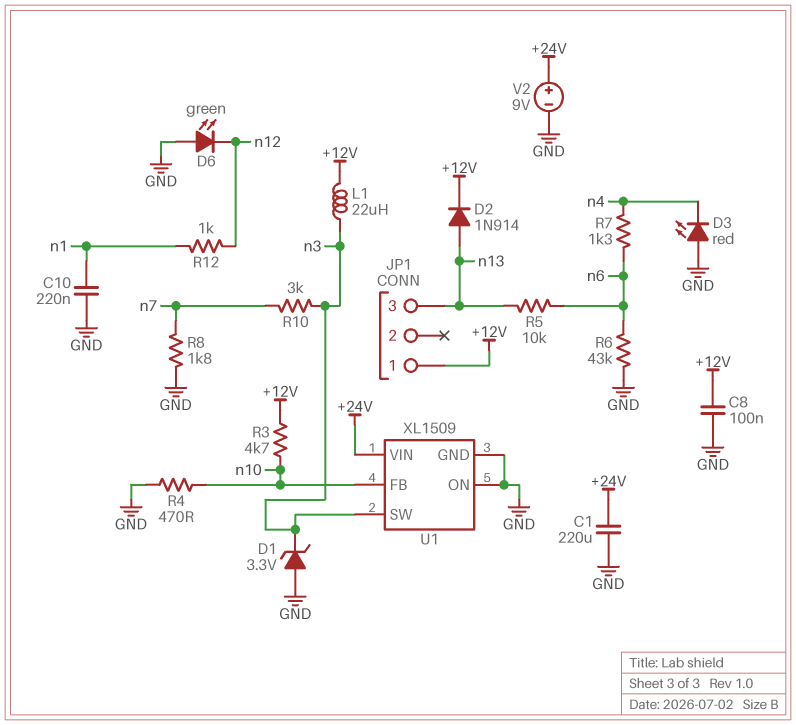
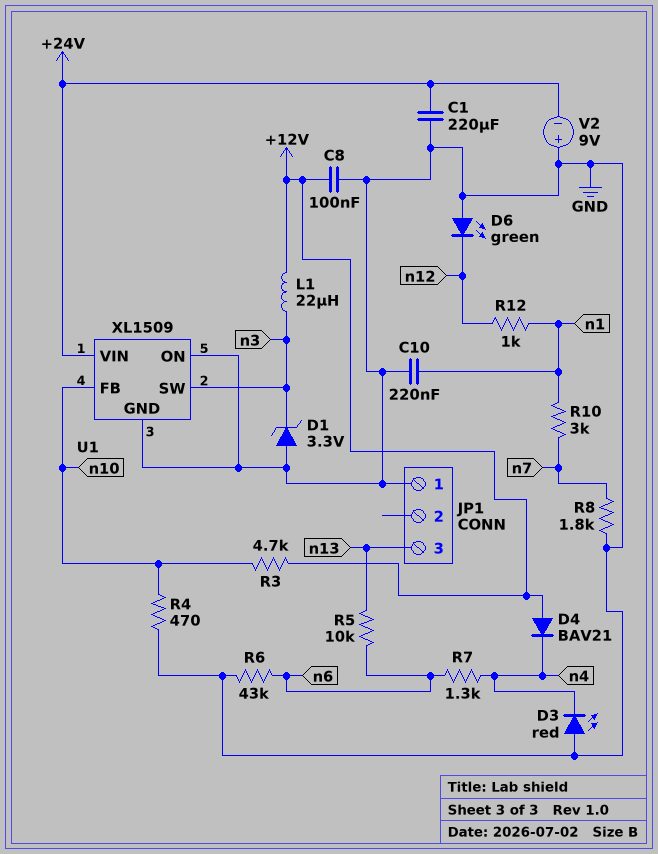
D2: diode 1N914 (A n13, K +12V) -> none
D4: none -> diode BAV21 (A +12V, K n4)
JP1 pin 1: +12V -> GND
R10: 3k (n3, n7) -> 3k (n1, n7)
V2: 9V (plus +24V, minus GND) -> 9V (plus GND, minus +24V)

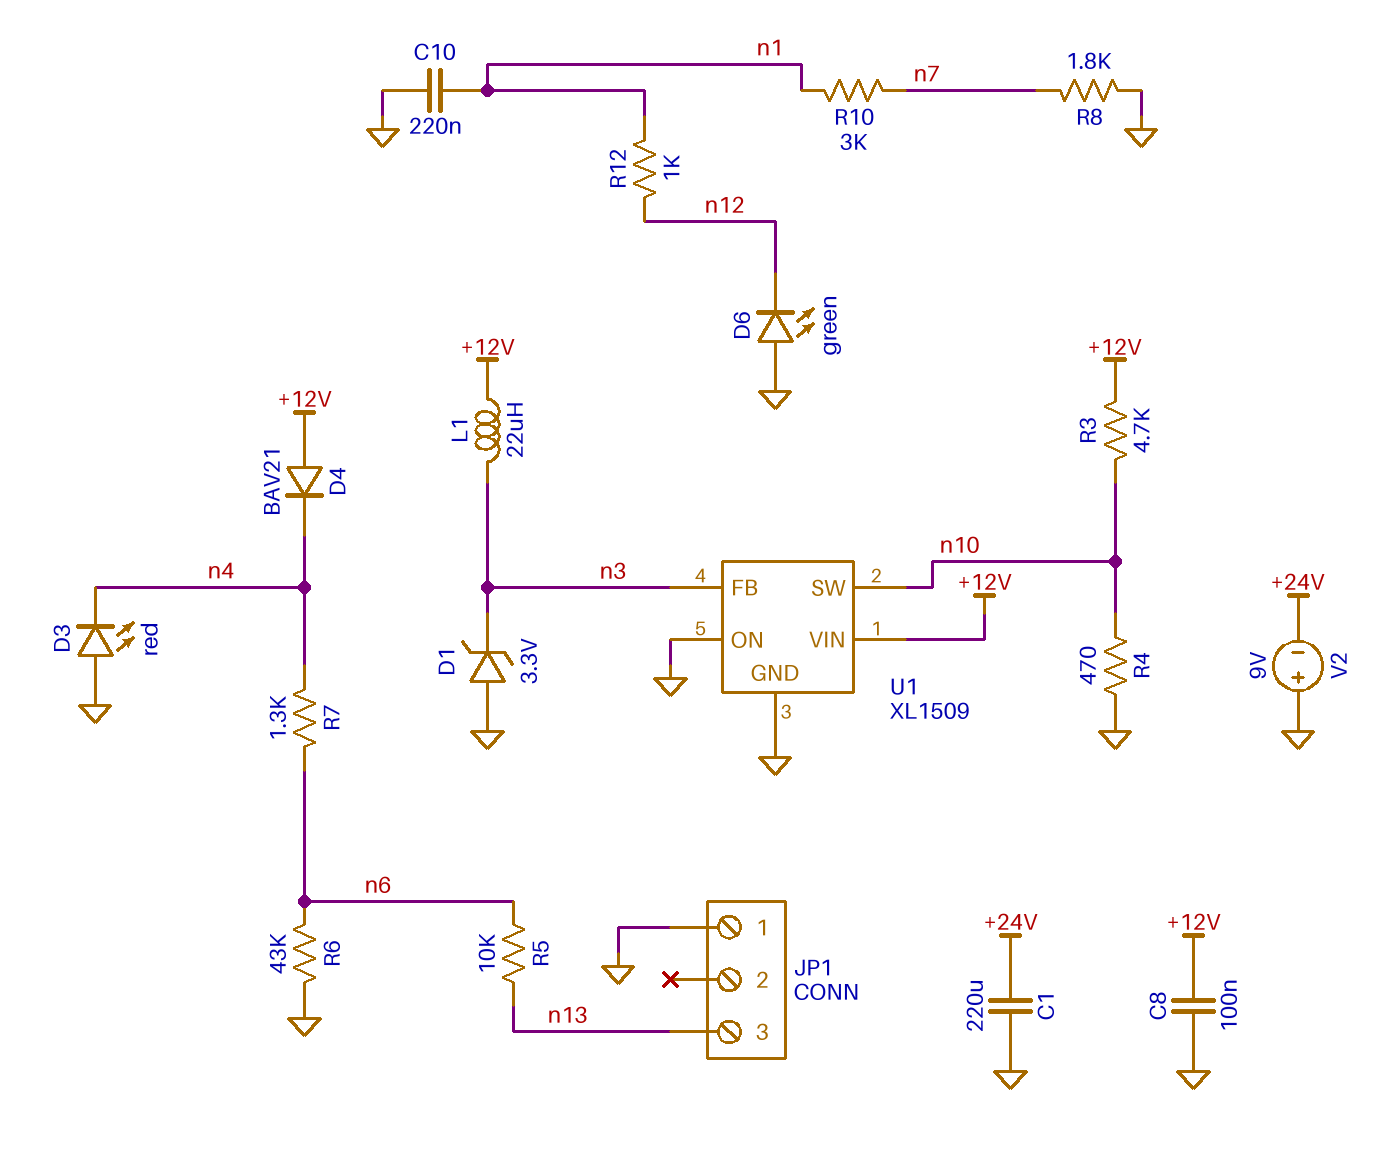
U1 pin FB: n10 -> n3
U1 pin SW: n3 -> n10
U1 pin VIN: +24V -> +12V

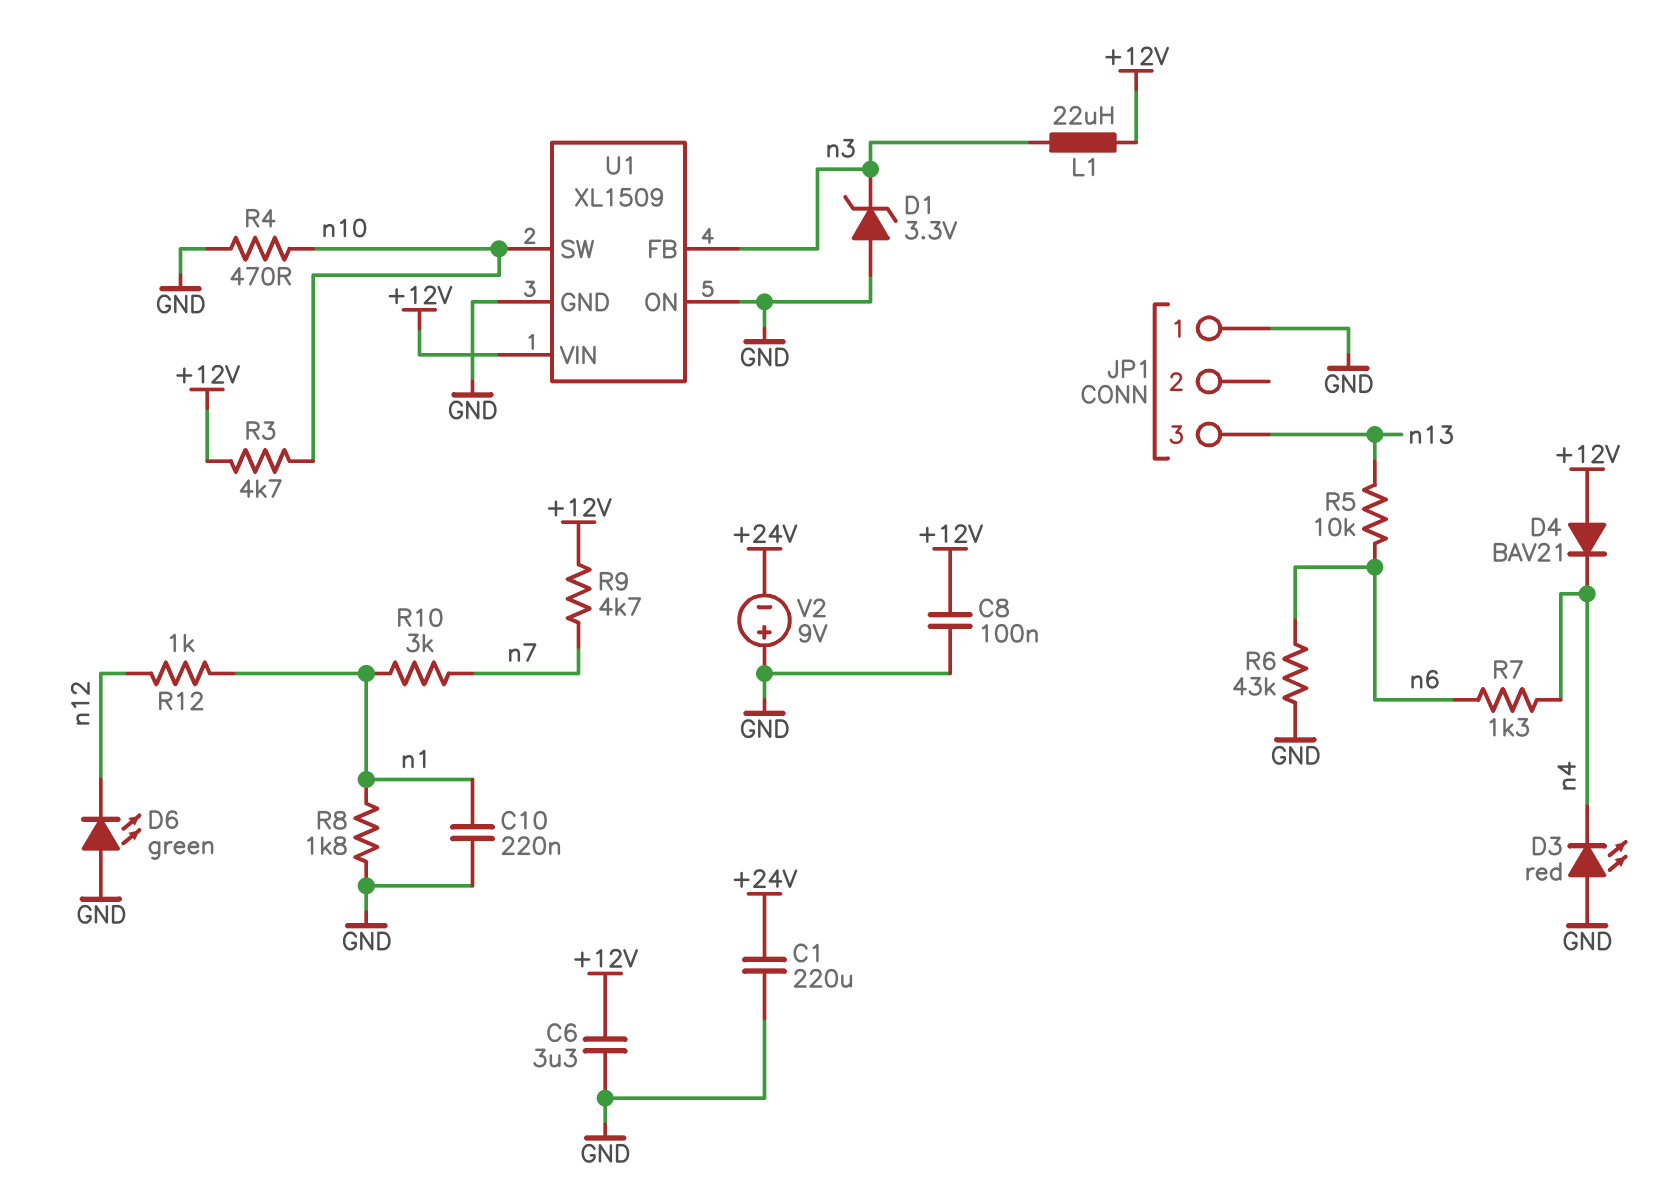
C6: none -> 3.3uF (+12V, GND)
R8: 1.8k (GND, n7) -> 1.8k (GND, n1)
R9: none -> 4.7k (+12V, n7)

